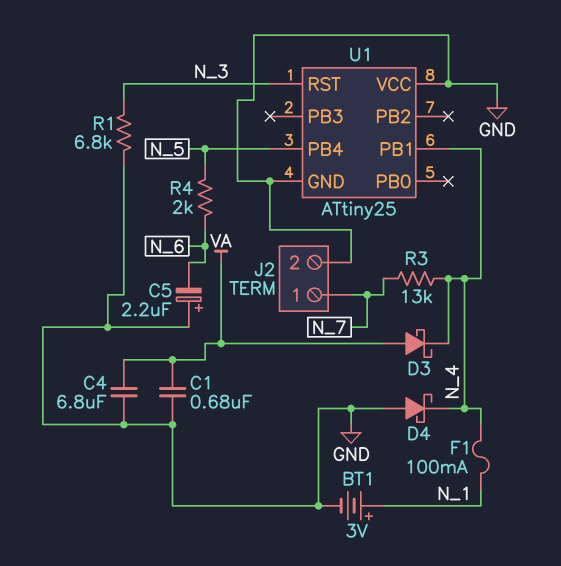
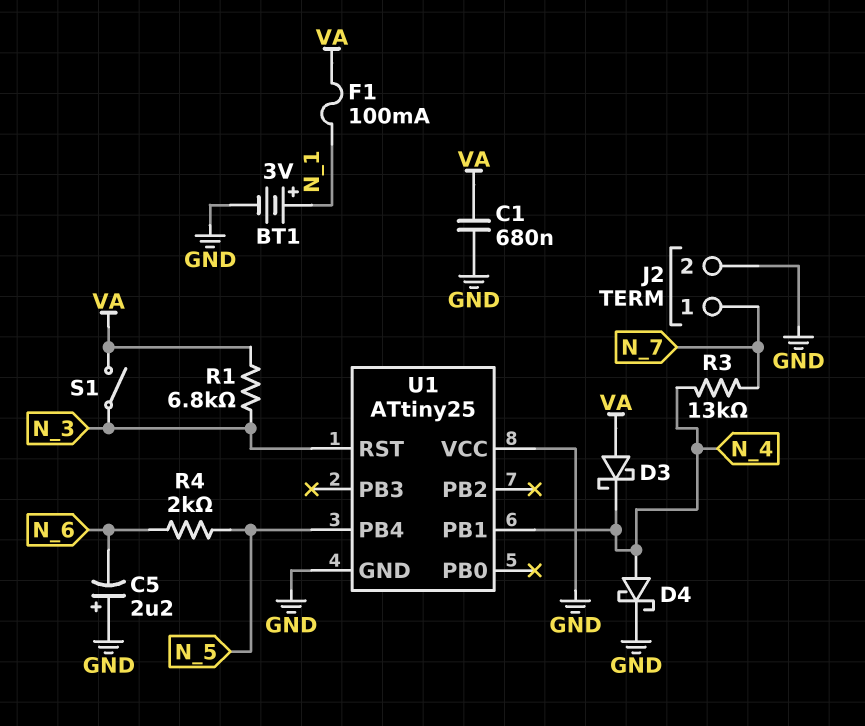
C4: 6.8uF (GND, VA) -> none
D4: schottky (A GND, K N_4) -> schottky (A N_4, K GND)
F1: 100mA (N_1, N_4) -> 100mA (N_1, VA)
R1: 6.8k (GND, N_3) -> 6.8k (N_3, VA)
S1: none -> switch (N_3, VA)

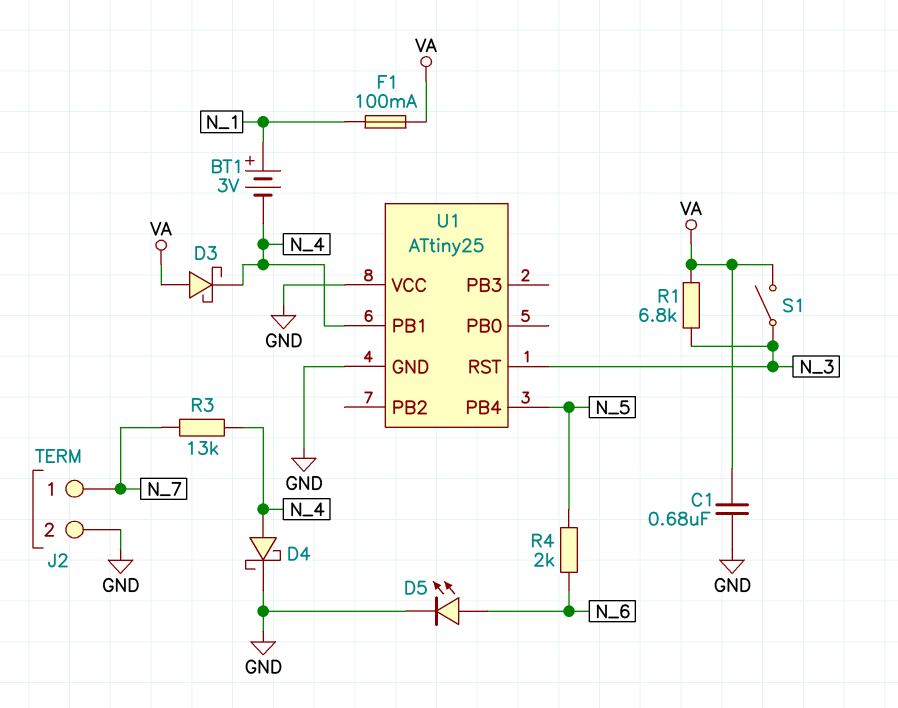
BT1: 3V (plus N_1, minus GND) -> 3V (plus N_1, minus N_4)
C5: 2.2uF (plus GND, minus N_6) -> none
D5: none -> LED (A N_6, K GND)

